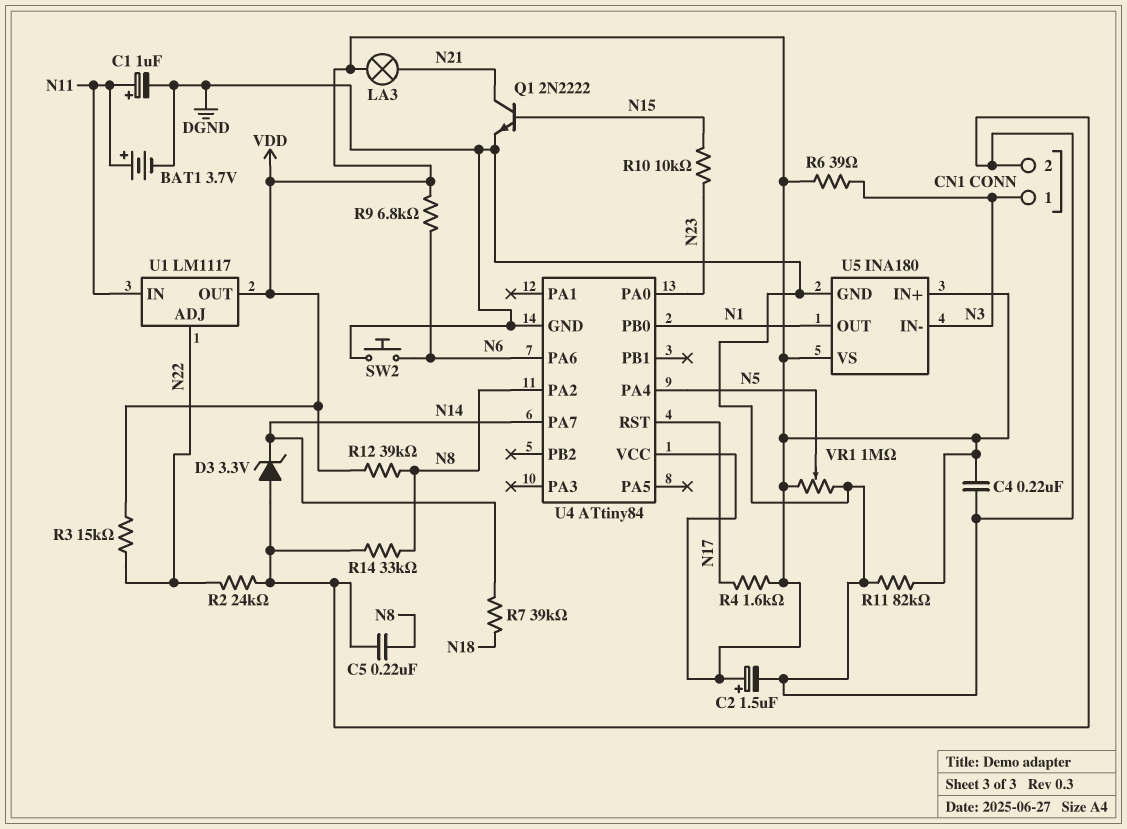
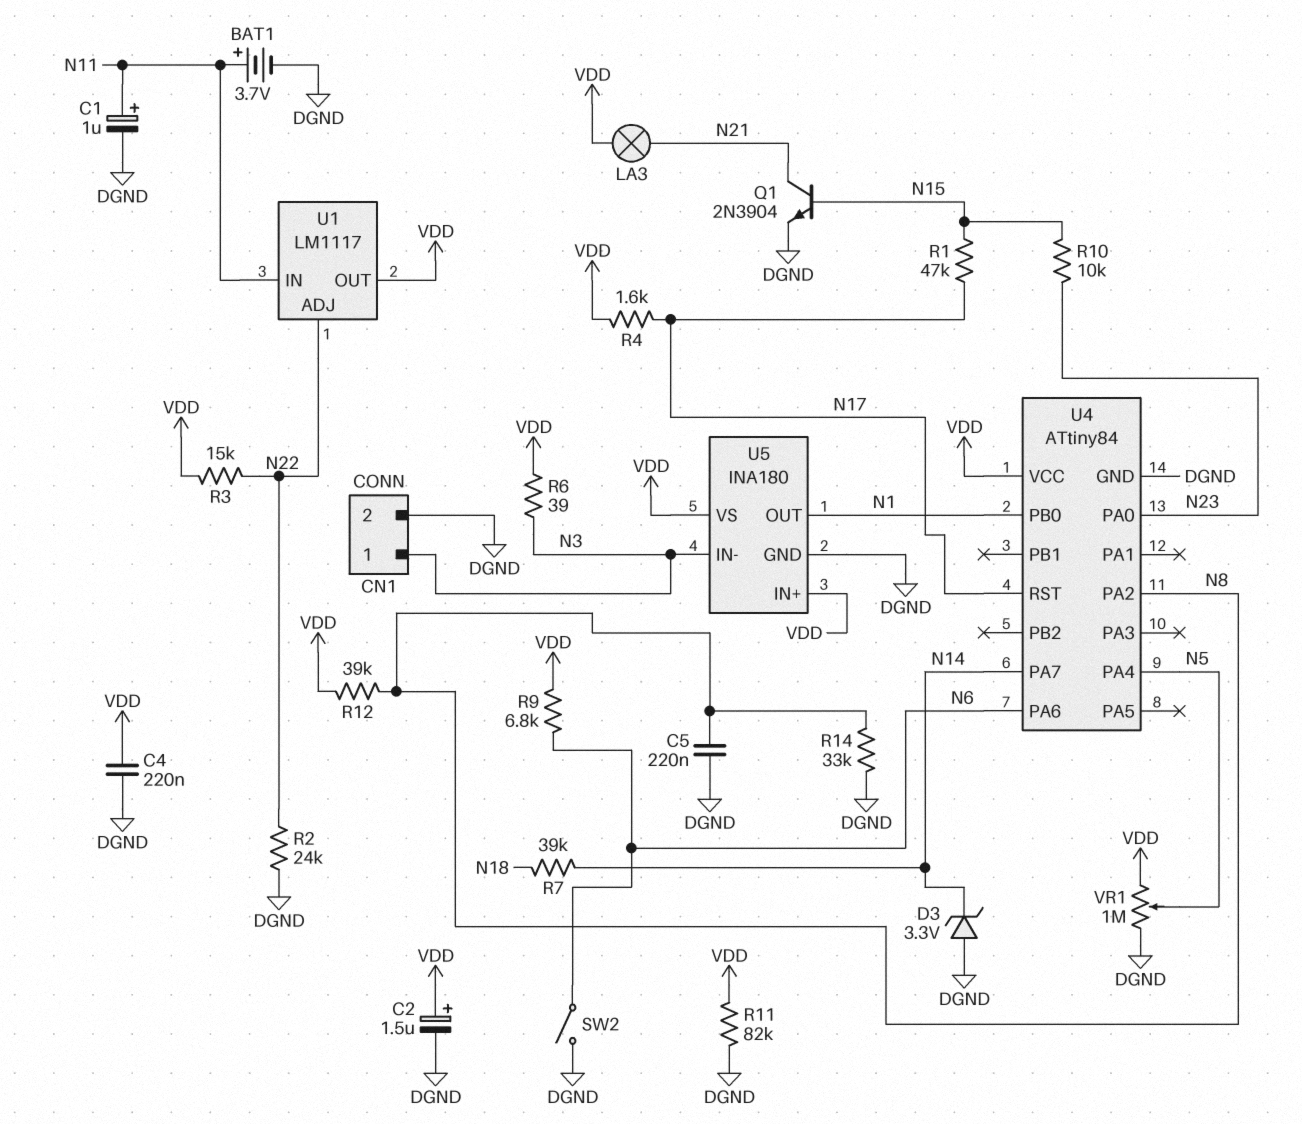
Q1: NPN 2N2222 (B N15, C N21, E DGND) -> NPN 2N3904 (B N15, C N21, E DGND)
R1: none -> 47k (N15, N17)
SW2: button (DGND, N6) -> switch (DGND, N6)

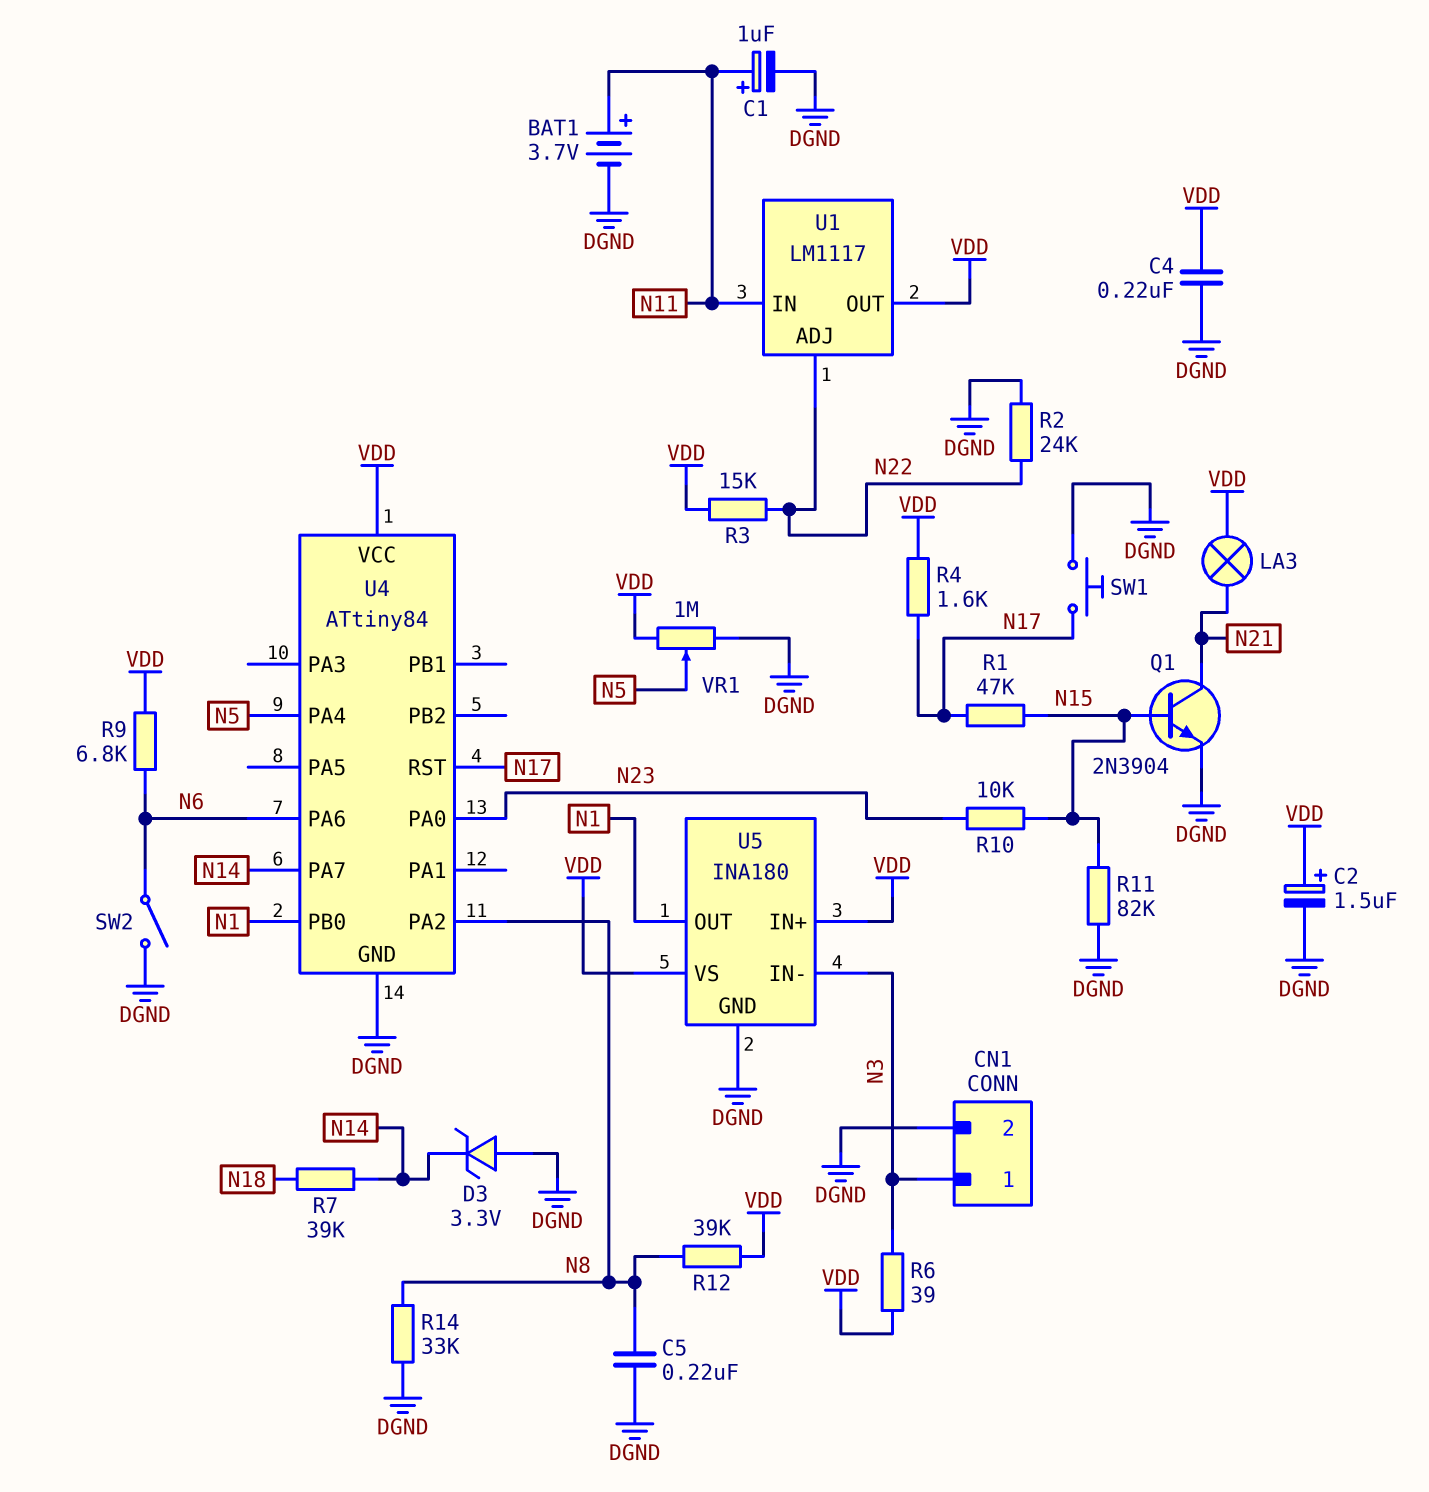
R11: 82k (DGND, VDD) -> 82k (DGND, N15)
SW1: none -> button (DGND, N17)

